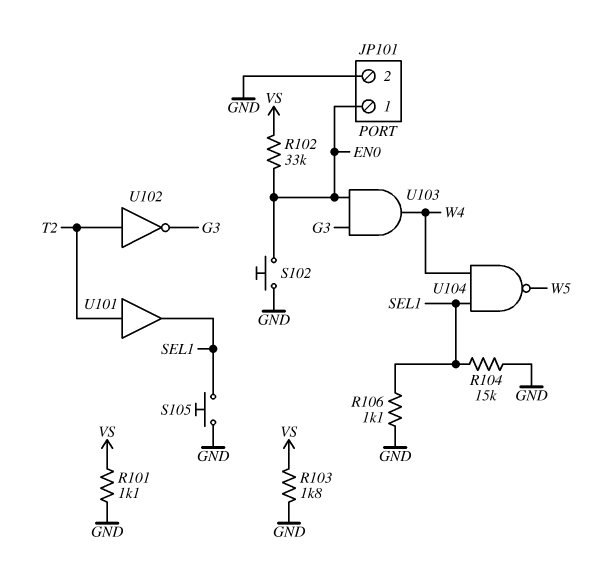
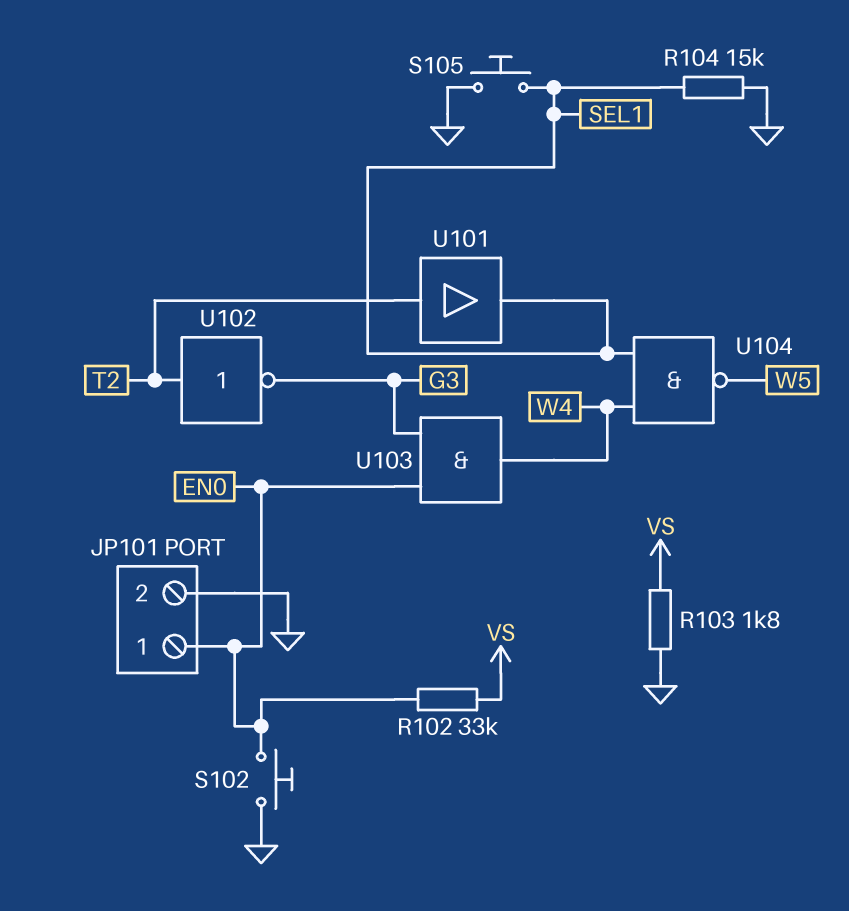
R101: 1.1k (GND, VS) -> none
R106: 1.1k (GND, SEL1) -> none

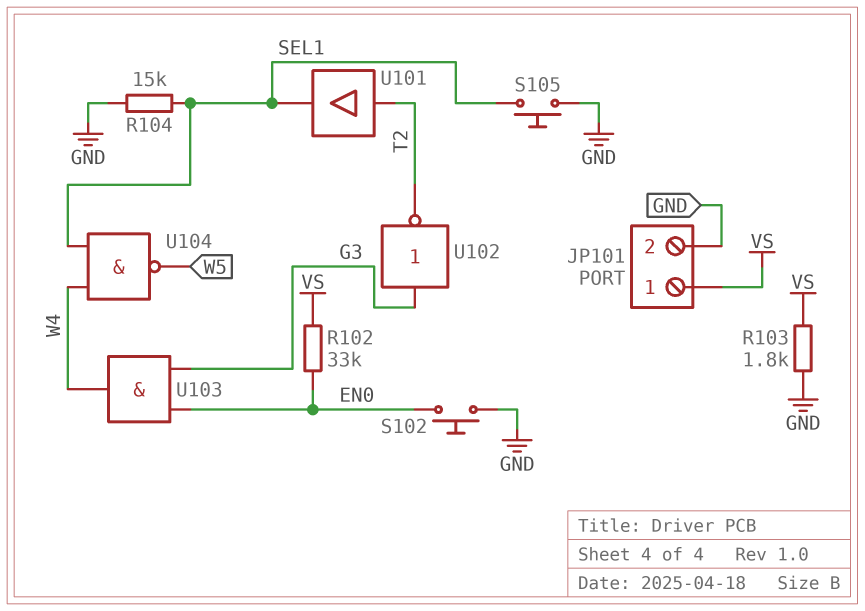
JP101 pin 1: EN0 -> VS
U102: NOT (in T2, out G3) -> NOT (in G3, out T2)

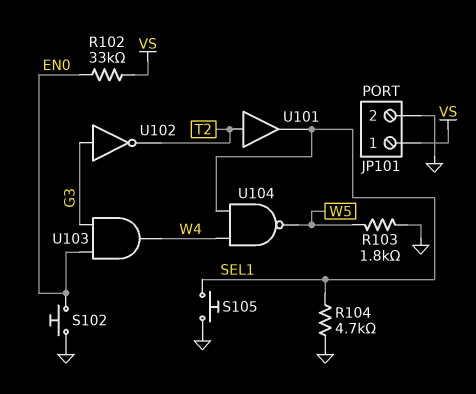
R103: 1.8k (GND, VS) -> 1.8k (GND, W5)
R104: 15k (GND, SEL1) -> 4.7k (GND, SEL1)

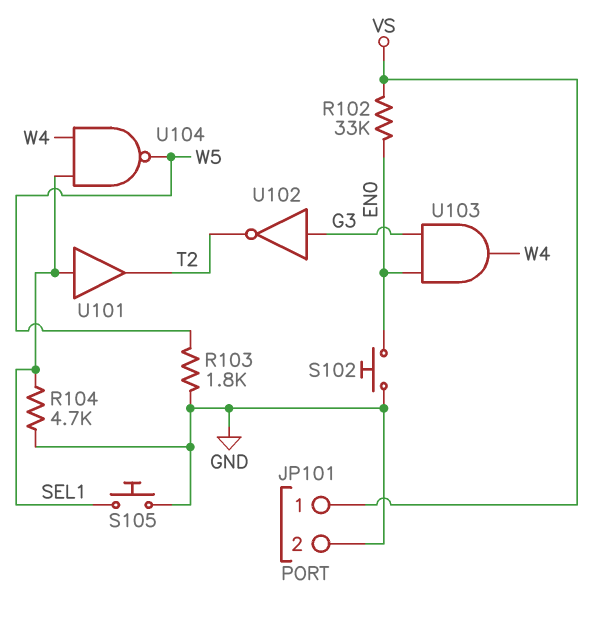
U101: buffer (in T2, out SEL1) -> buffer (in SEL1, out T2)

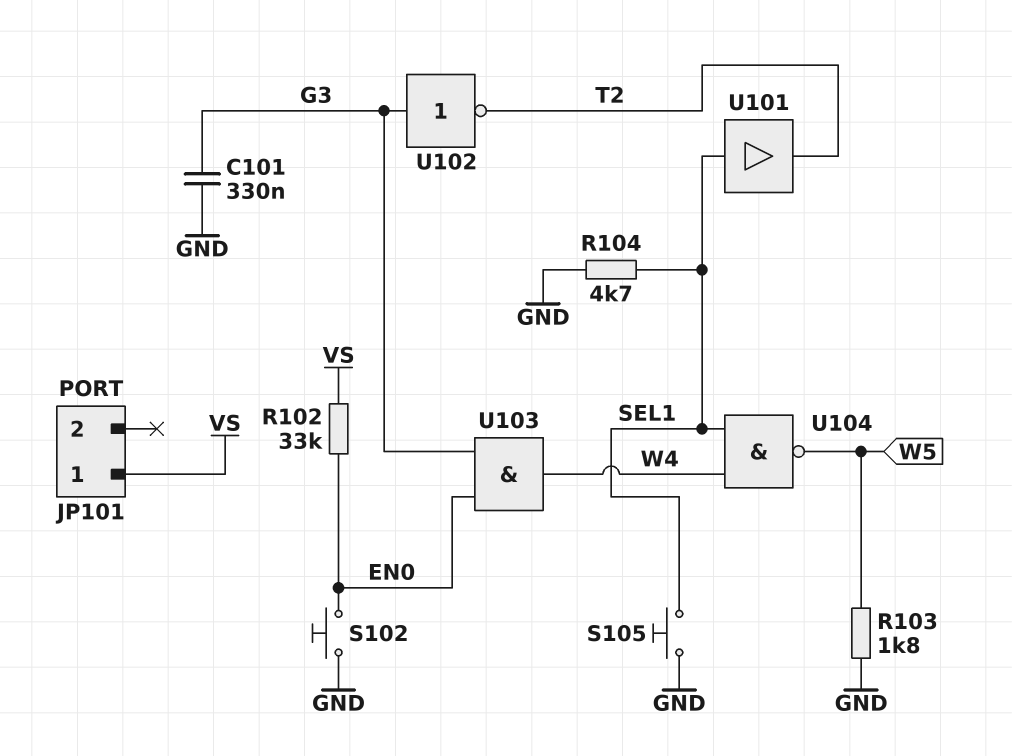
C101: none -> 330nF (G3, GND)
JP101 pin 2: GND -> none

